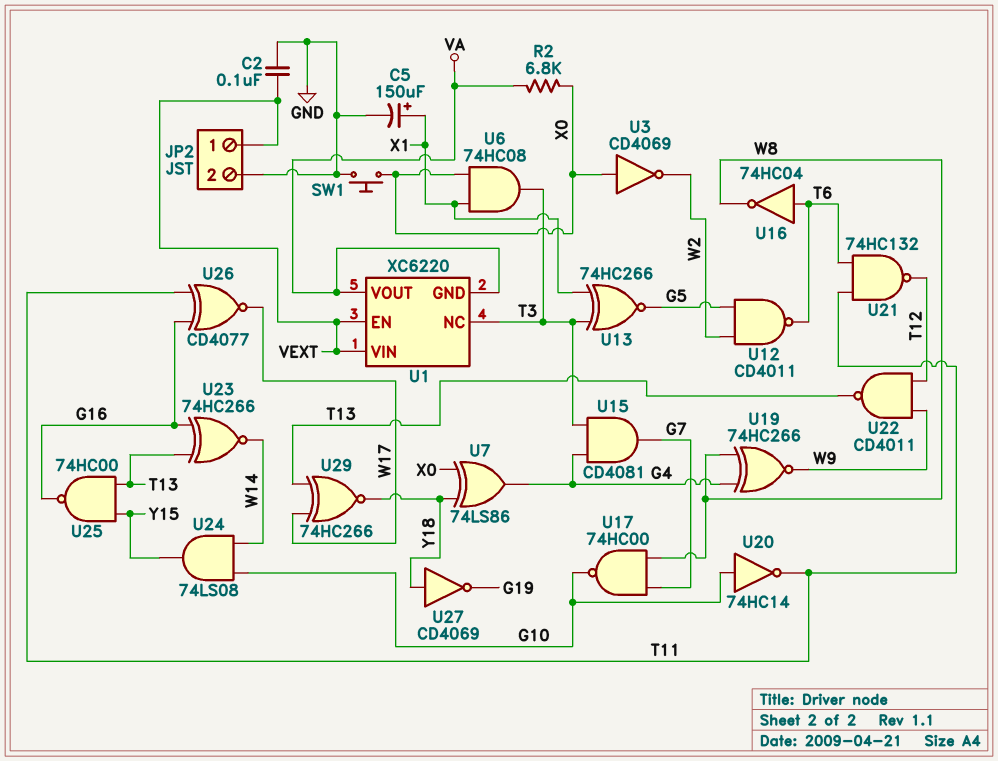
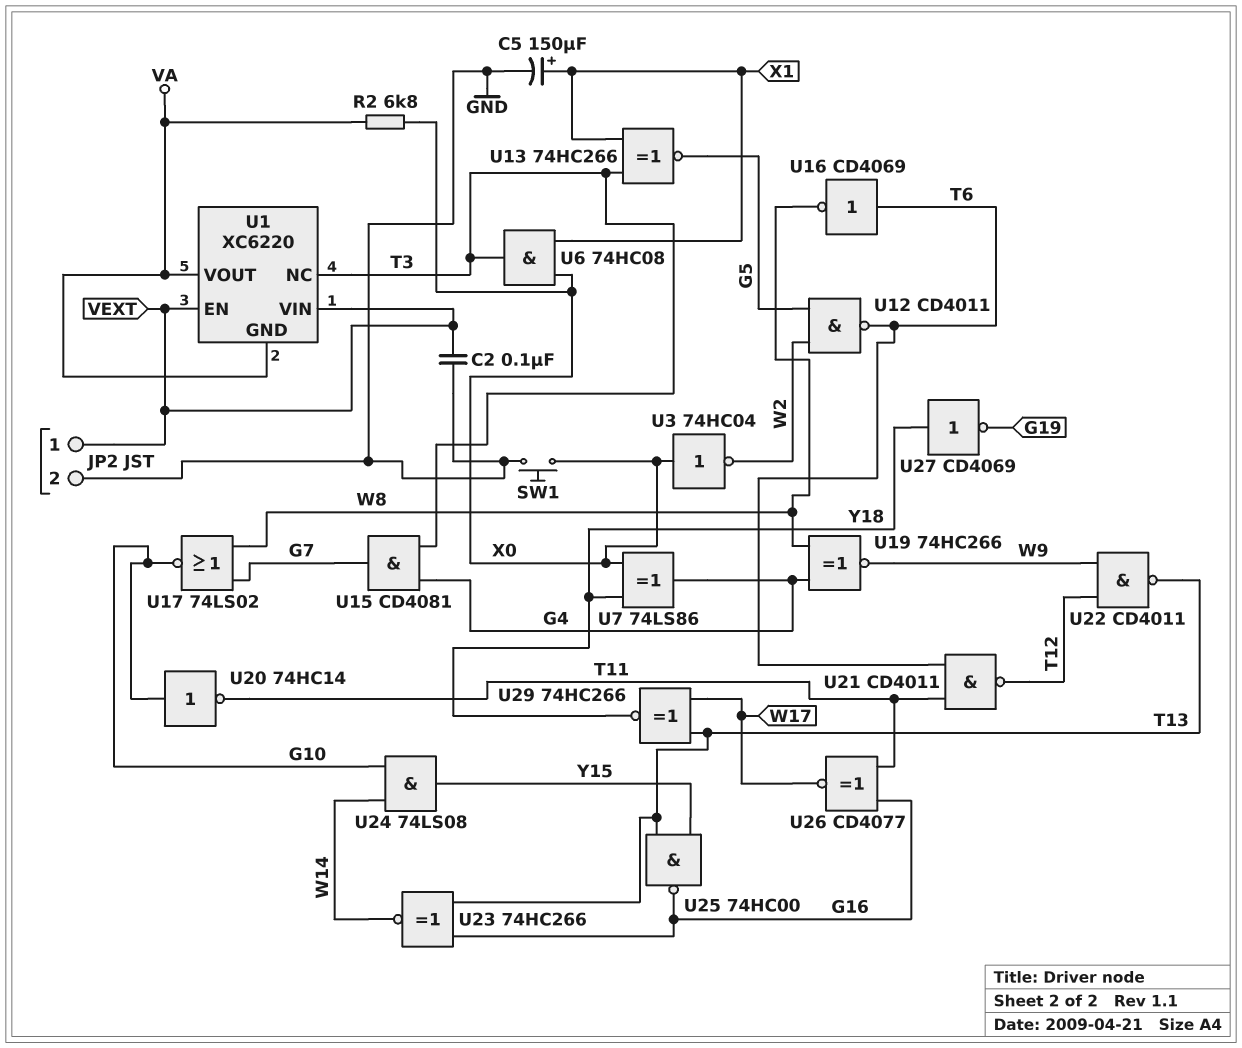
U3: NOT CD4069 (in X0, out W2) -> NOT 74HC04 (in X0, out W2)
U16: NOT 74HC04 (in T6, out W8) -> NOT CD4069 (in T6, out W8)
U17: NAND 74HC00 (in G7, in W8, out G10) -> NOR 74LS02 (in G7, in W8, out G10)
U21: NAND 74HC132 (in T6, in T11, out T12) -> NAND CD4011 (in T6, in T11, out T12)

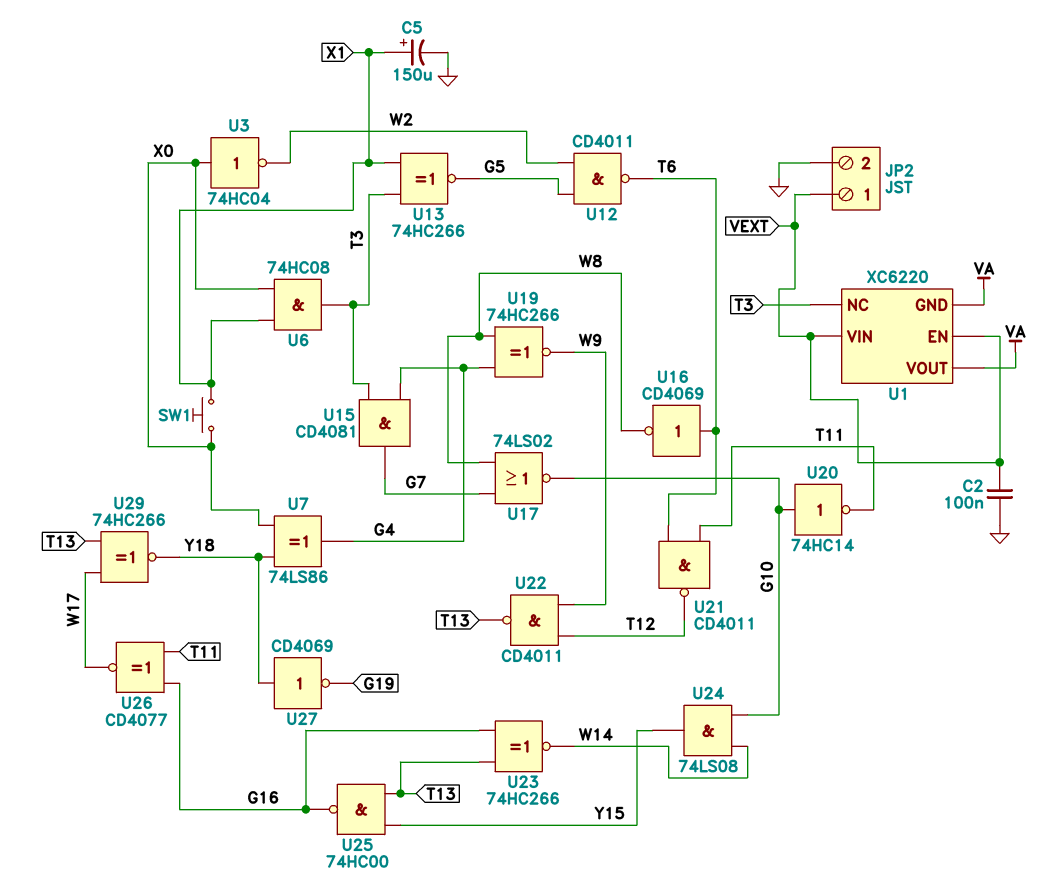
R2: 6.8k (VA, X0) -> none
SW1: button (GND, X0) -> button (X0, X1)

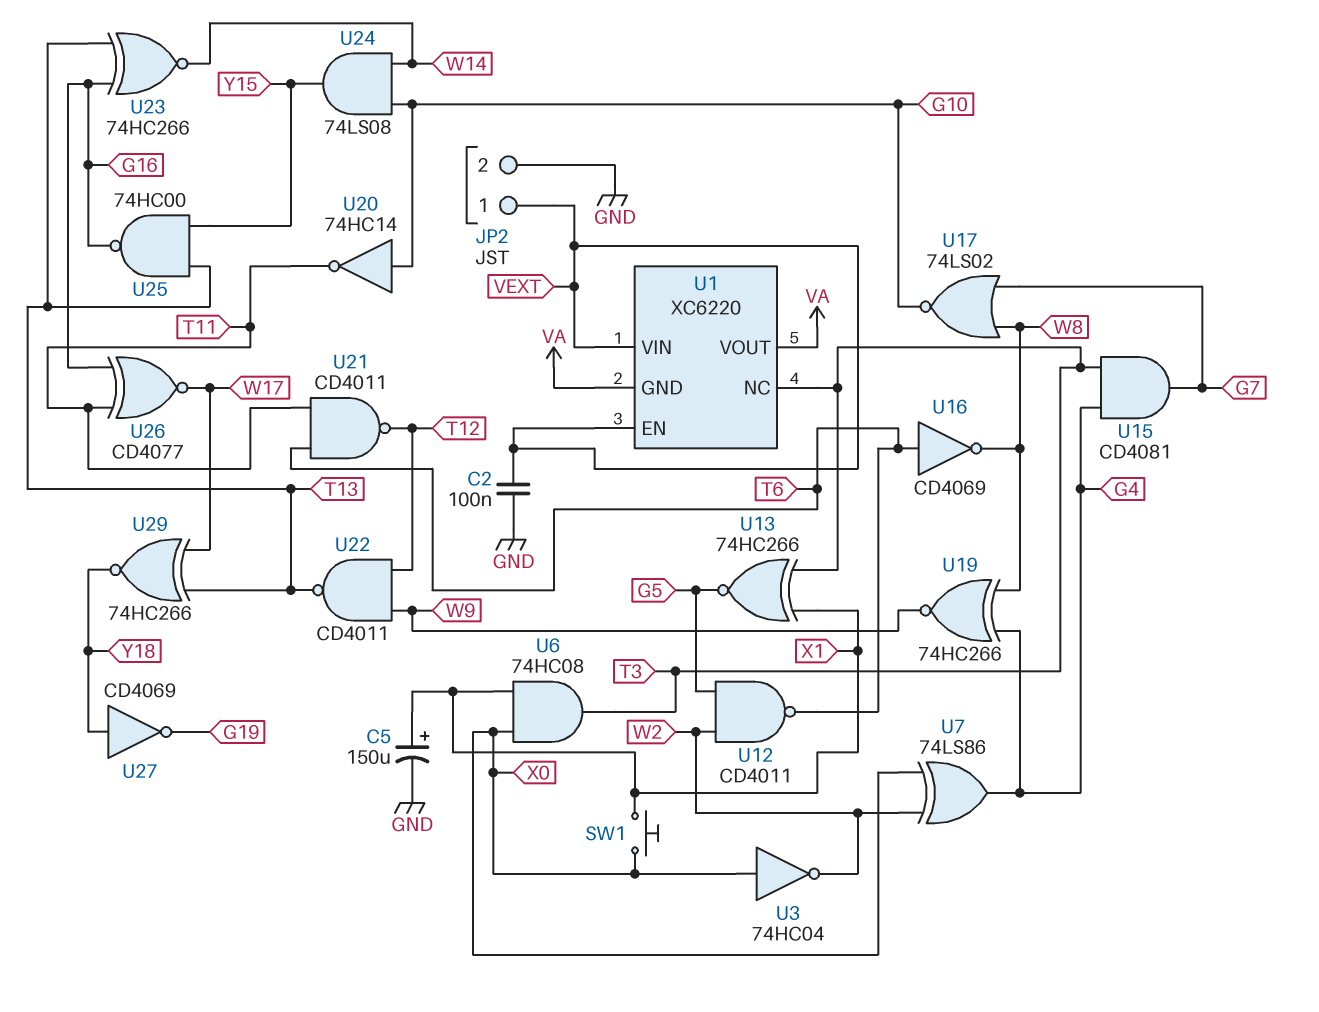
U7: XOR 74LS86 (in X0, in Y18, out G4) -> XOR 74LS86 (in W2, in X0, out G4)

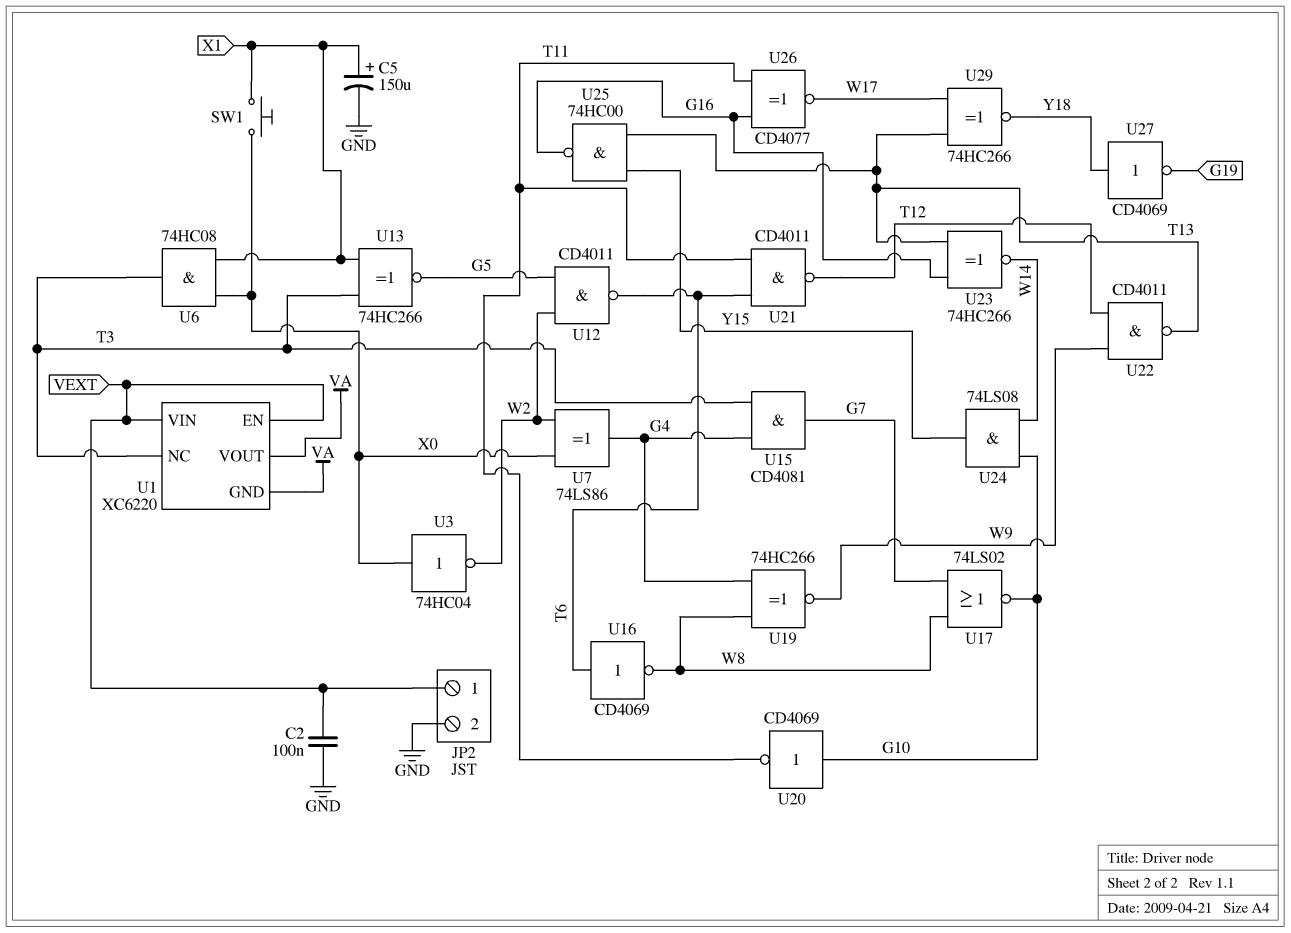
U20: NOT 74HC14 (in G10, out T11) -> NOT CD4069 (in G10, out T11)

